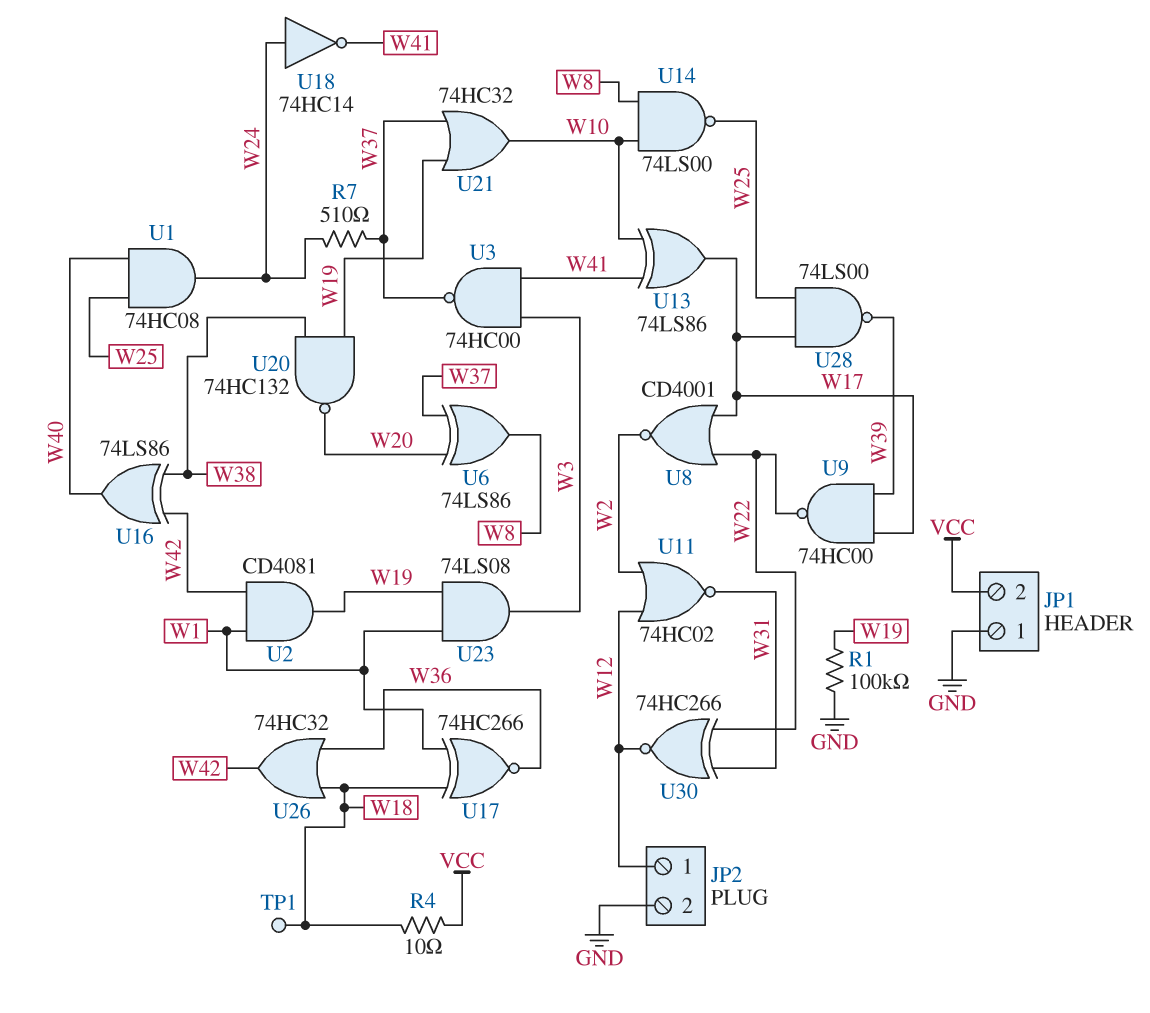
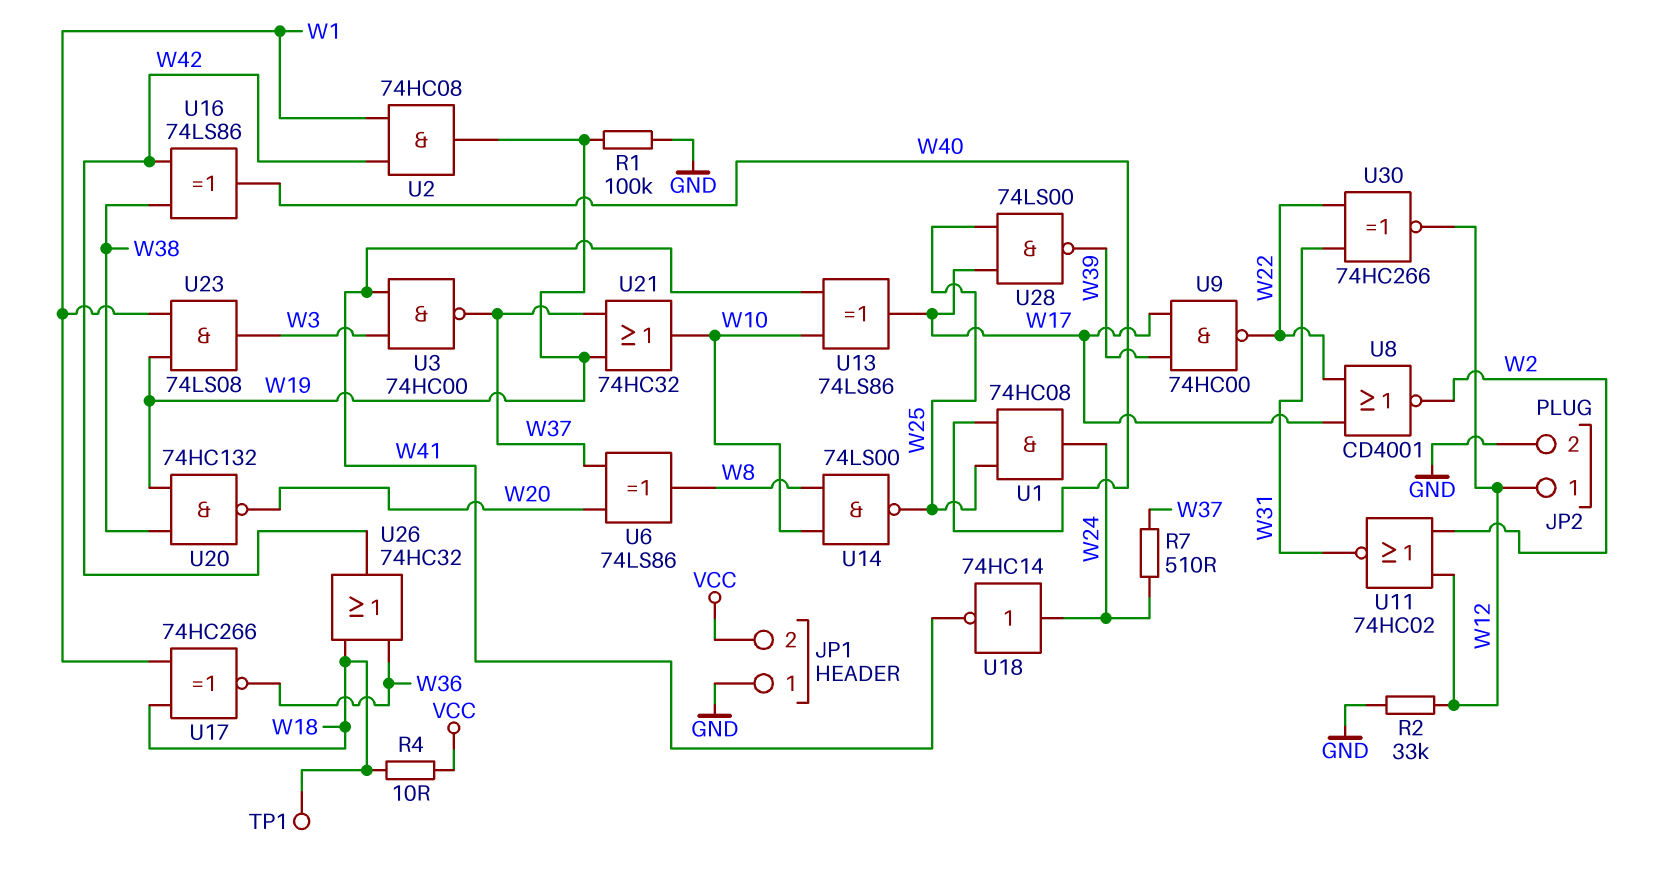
R2: none -> 33k (GND, W12)
U2: AND CD4081 (in W1, in W42, out W19) -> AND 74HC08 (in W1, in W42, out W19)

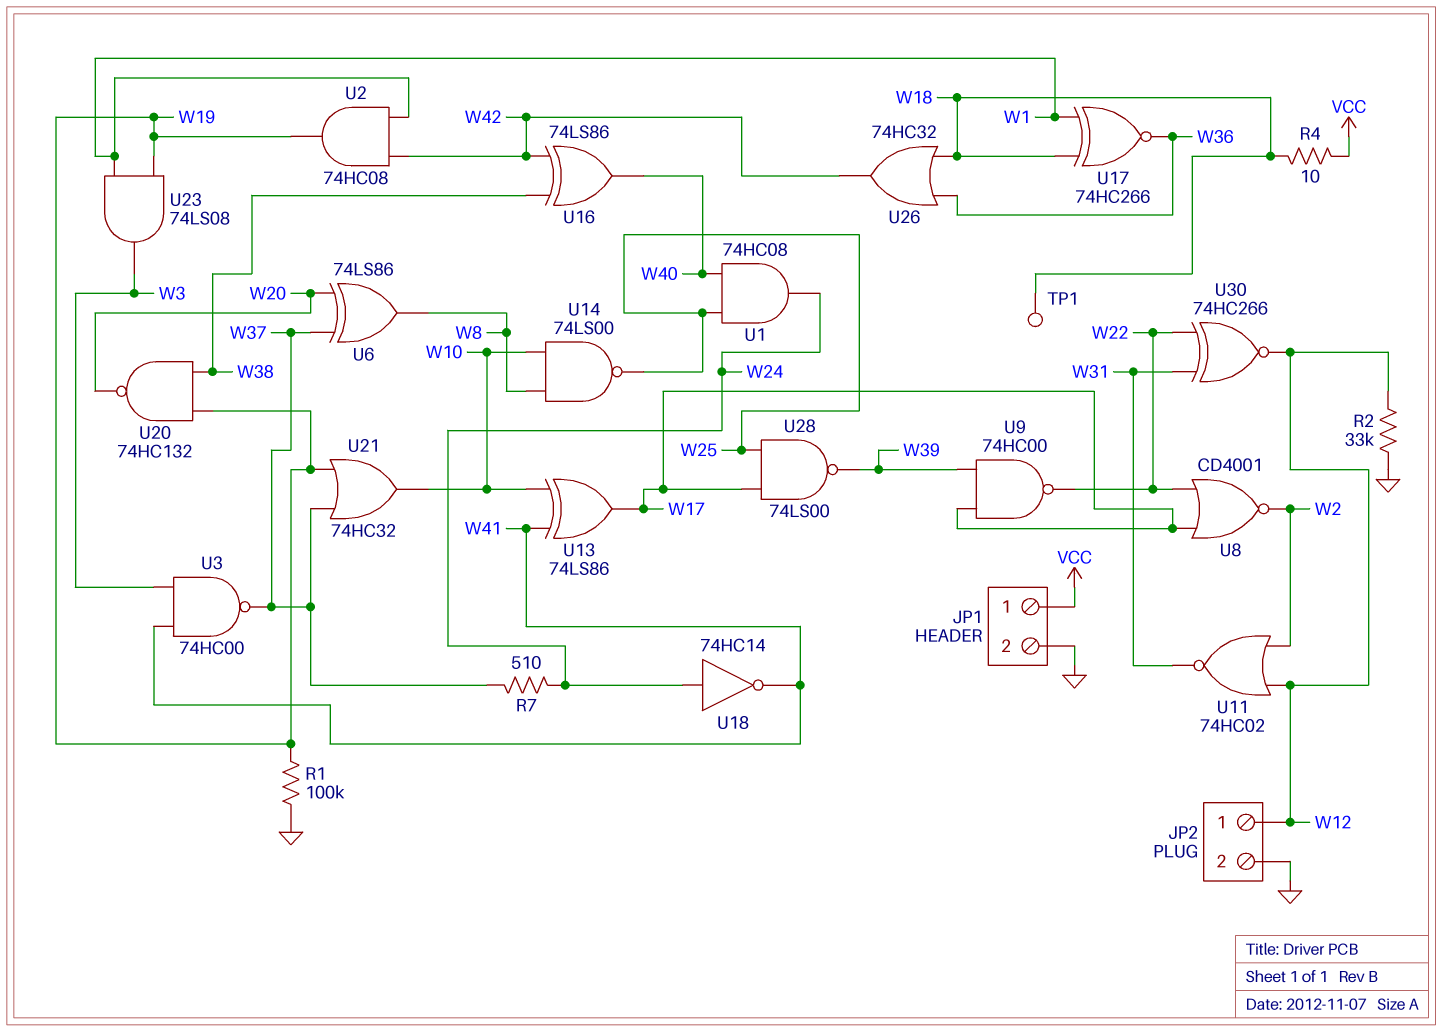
JP1 pin 1: GND -> VCC
JP1 pin 2: VCC -> GND

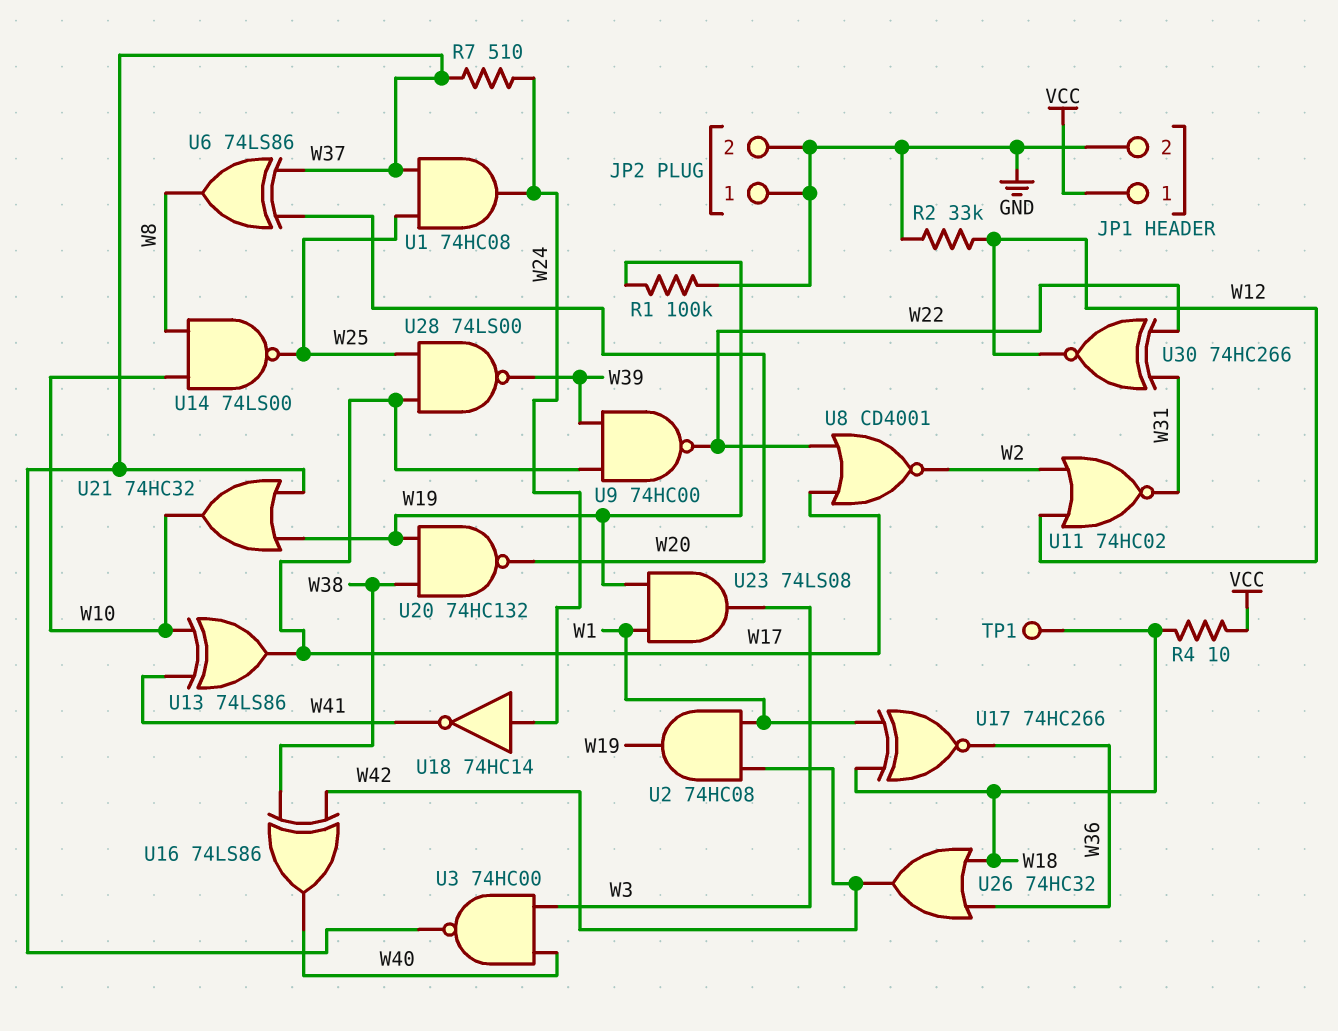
JP2 pin 1: W12 -> GND
U1: AND 74HC08 (in W25, in W40, out W24) -> AND 74HC08 (in W25, in W37, out W24)
U3: NAND 74HC00 (in W3, in W41, out W37) -> NAND 74HC00 (in W3, in W40, out W37)

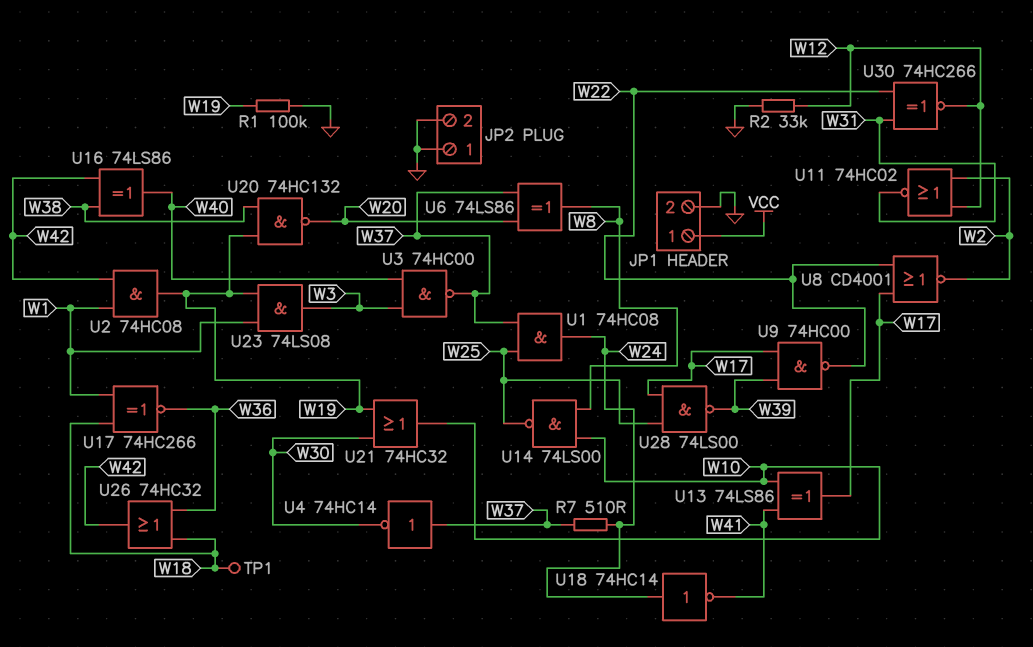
R4: 10 (VCC, W18) -> none
U4: none -> NOT 74HC14 (in W37, out W30)
U21: OR 74HC32 (in W19, in W37, out W10) -> OR 74HC32 (in W19, in W30, out W10)

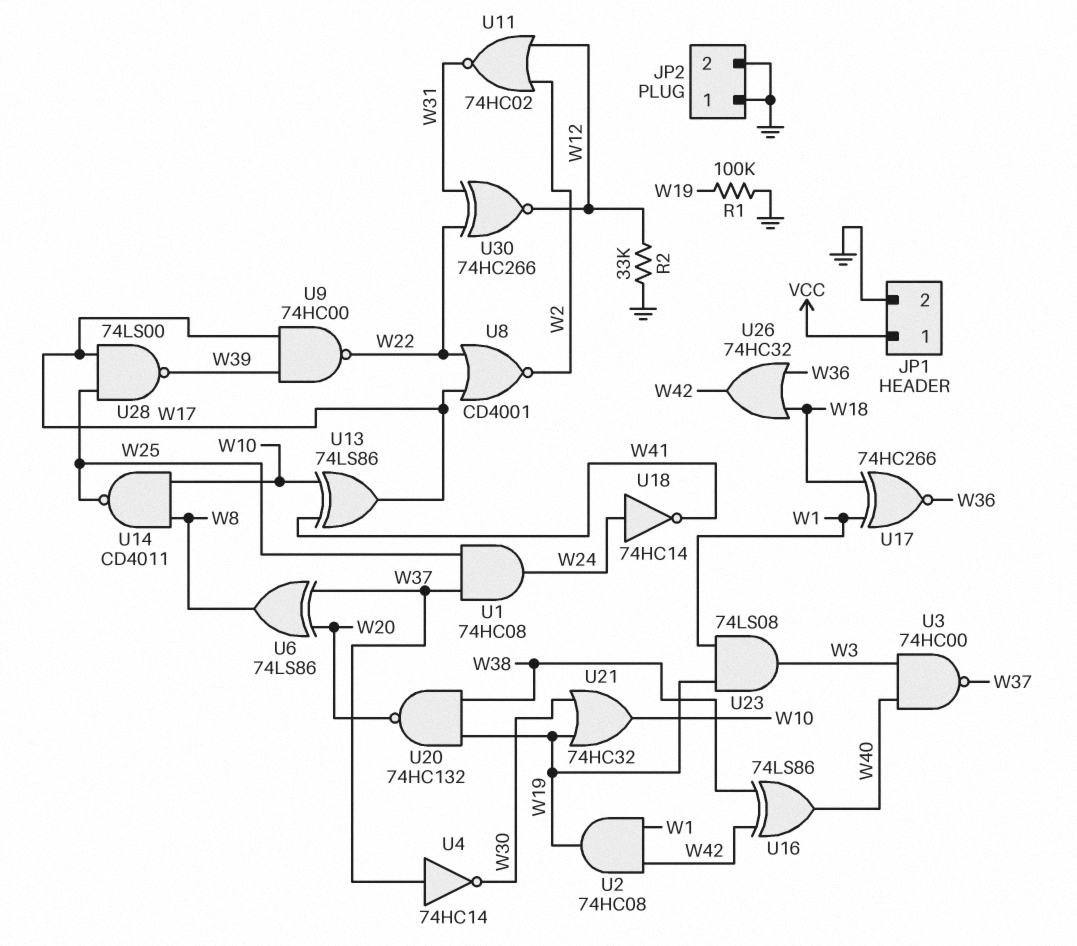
R7: 510 (W24, W37) -> none
TP1: test point (W18) -> none
U14: NAND 74LS00 (in W8, in W10, out W25) -> NAND CD4011 (in W8, in W10, out W25)

